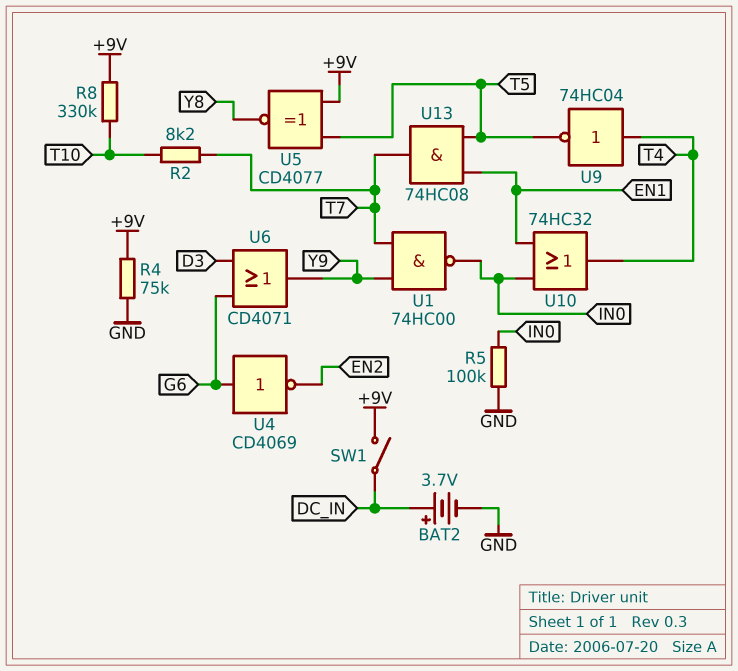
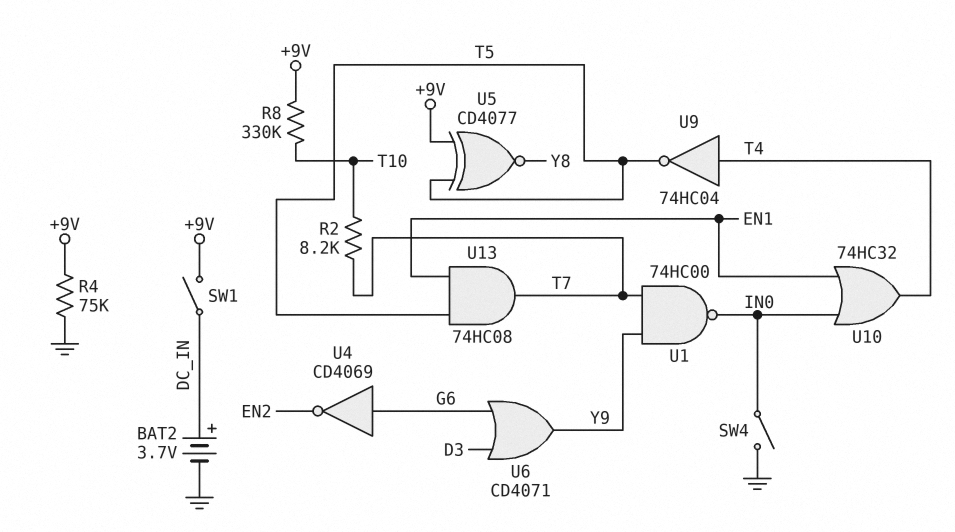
R5: 100k (GND, IN0) -> none
SW4: none -> switch (GND, IN0)

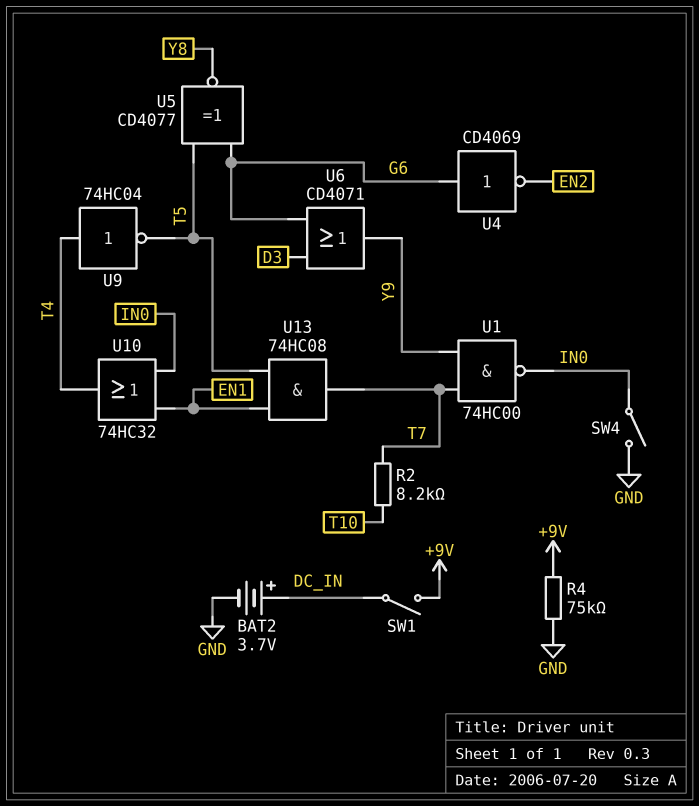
R8: 330k (+9V, T10) -> none
U5: XNOR CD4077 (in +9V, in T5, out Y8) -> XNOR CD4077 (in G6, in T5, out Y8)

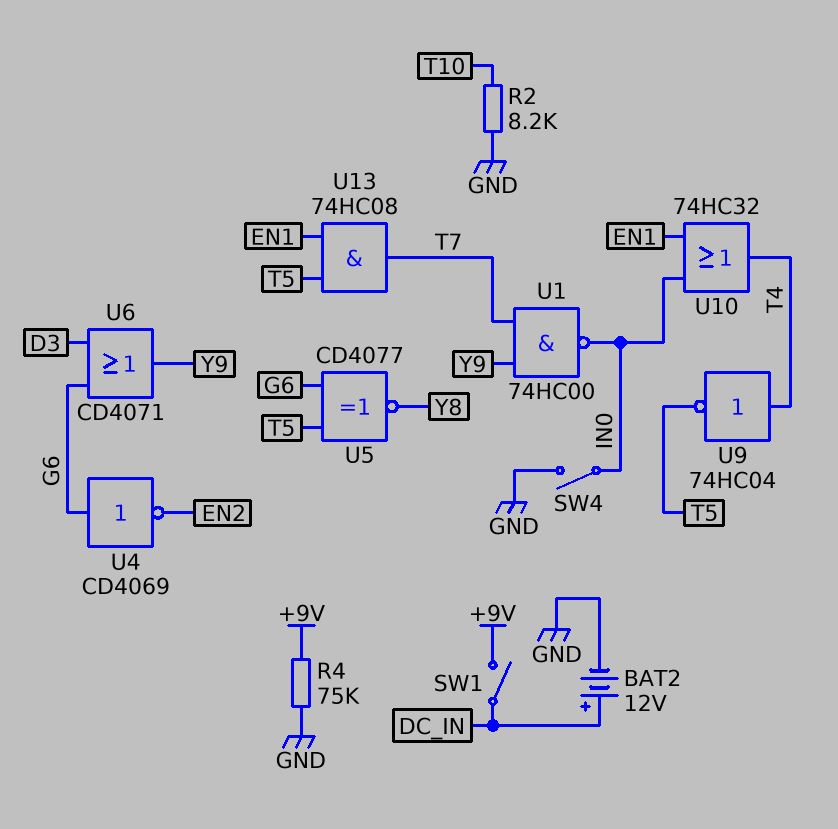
BAT2: 3.7V (plus DC_IN, minus GND) -> 12V (plus DC_IN, minus GND)
R2: 8.2k (T7, T10) -> 8.2k (GND, T10)

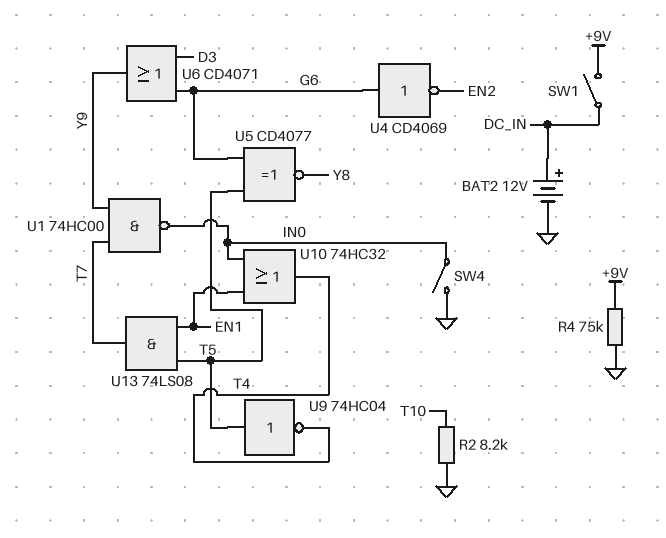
U9: NOT 74HC04 (in T4, out T5) -> NOT 74HC04 (in T5, out T4)
U13: AND 74HC08 (in EN1, in T5, out T7) -> AND 74LS08 (in EN1, in T5, out T7)

